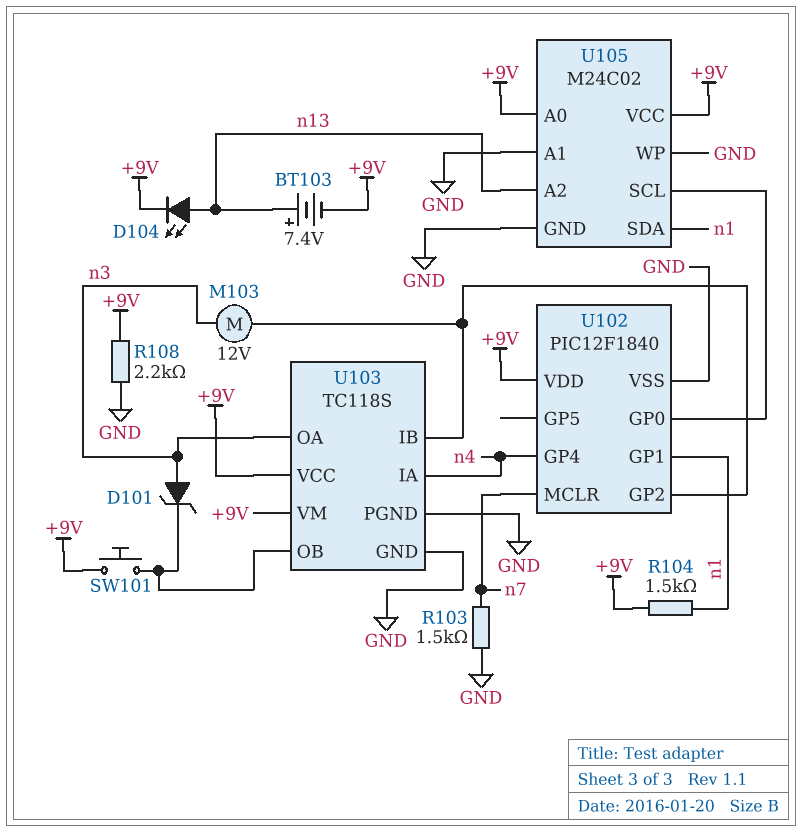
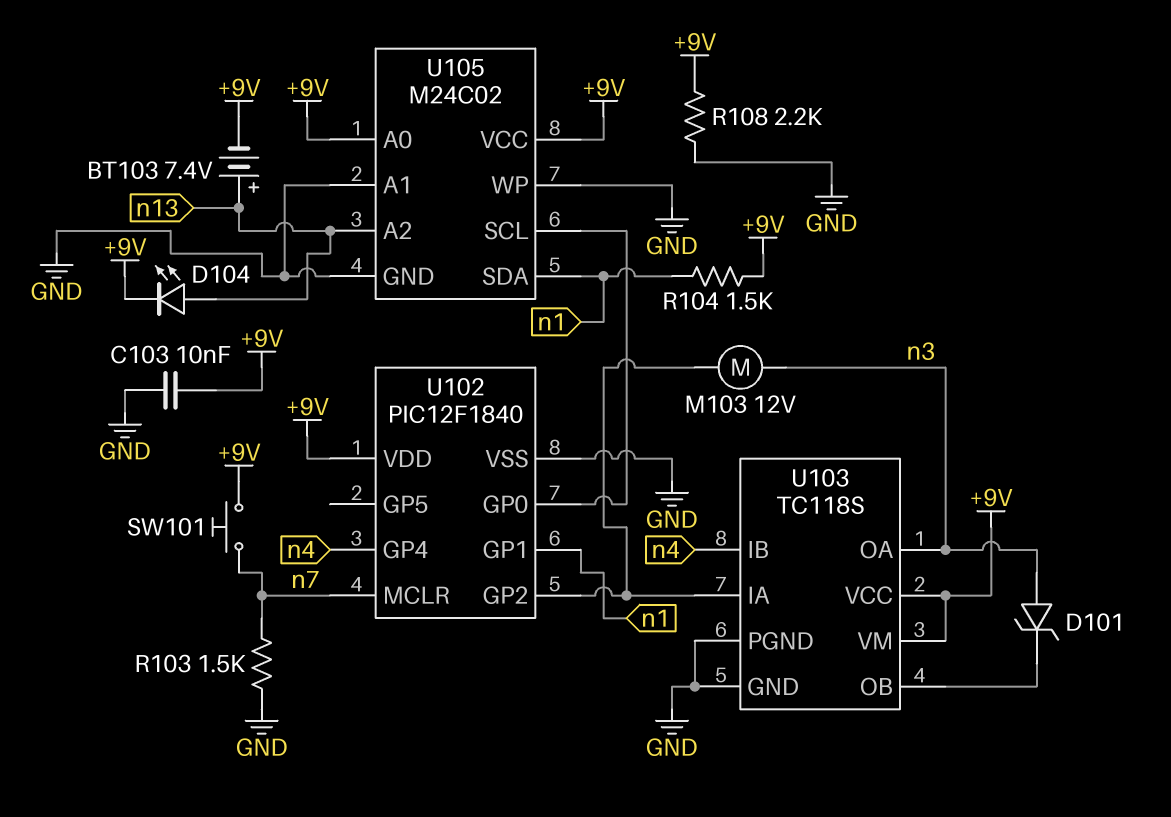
C103: none -> 10nF (+9V, GND)
SW101: button (+9V, U103/OB) -> button (+9V, n7)
U103 pin IA: n4 -> U102/GP2
U103 pin IB: U102/GP2 -> n4

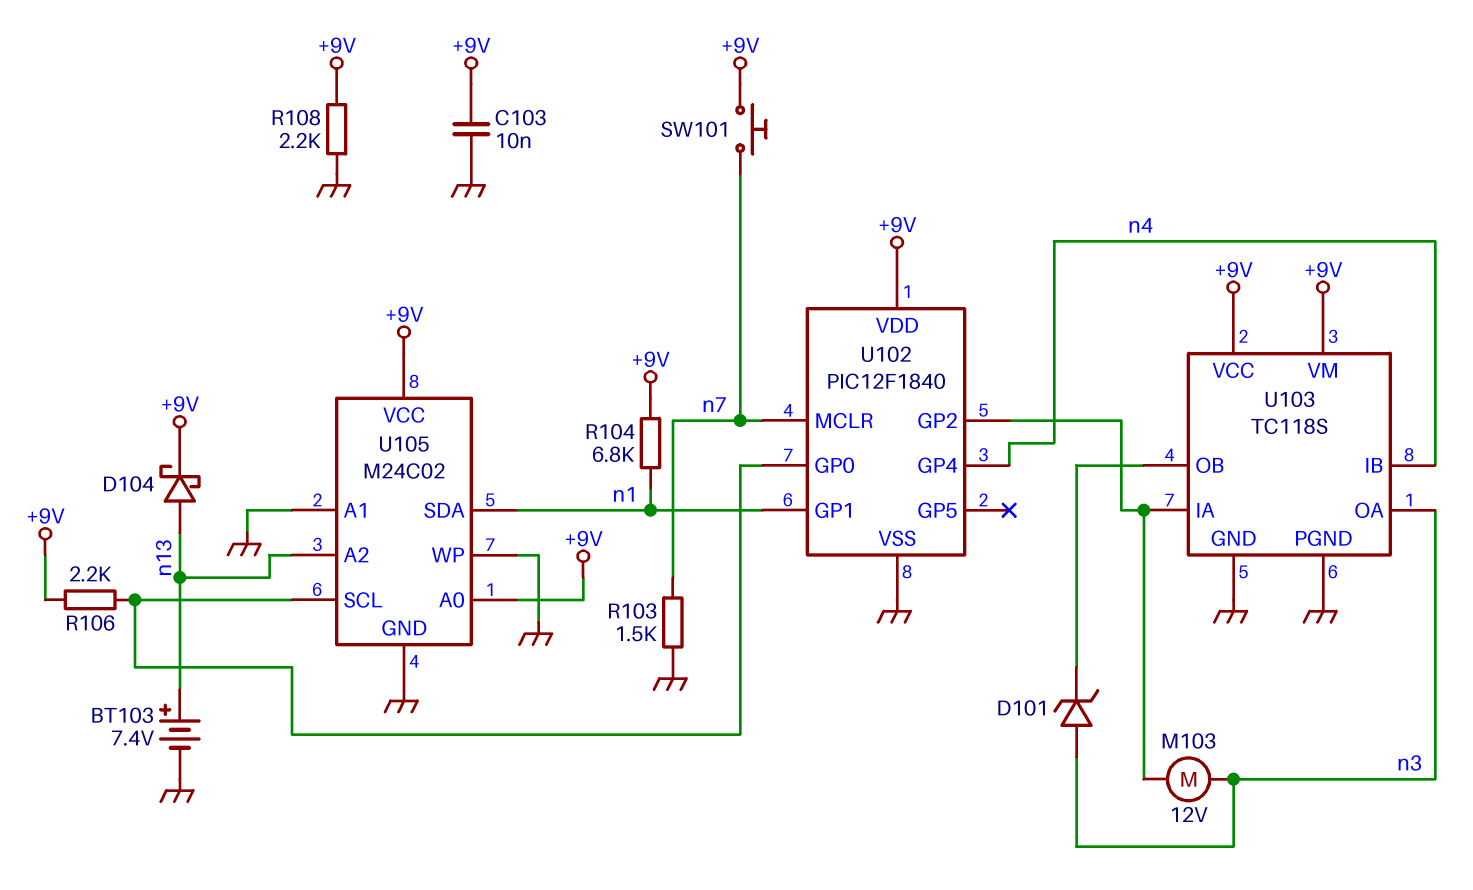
BT103: 7.4V (plus n13, minus +9V) -> 7.4V (plus n13, minus GND)
D104: LED (A n13, K +9V) -> schottky (A n13, K +9V)
R104: 1.5k (+9V, n1) -> 6.8k (+9V, n1)
R106: none -> 2.2k (+9V, U102/GP0)

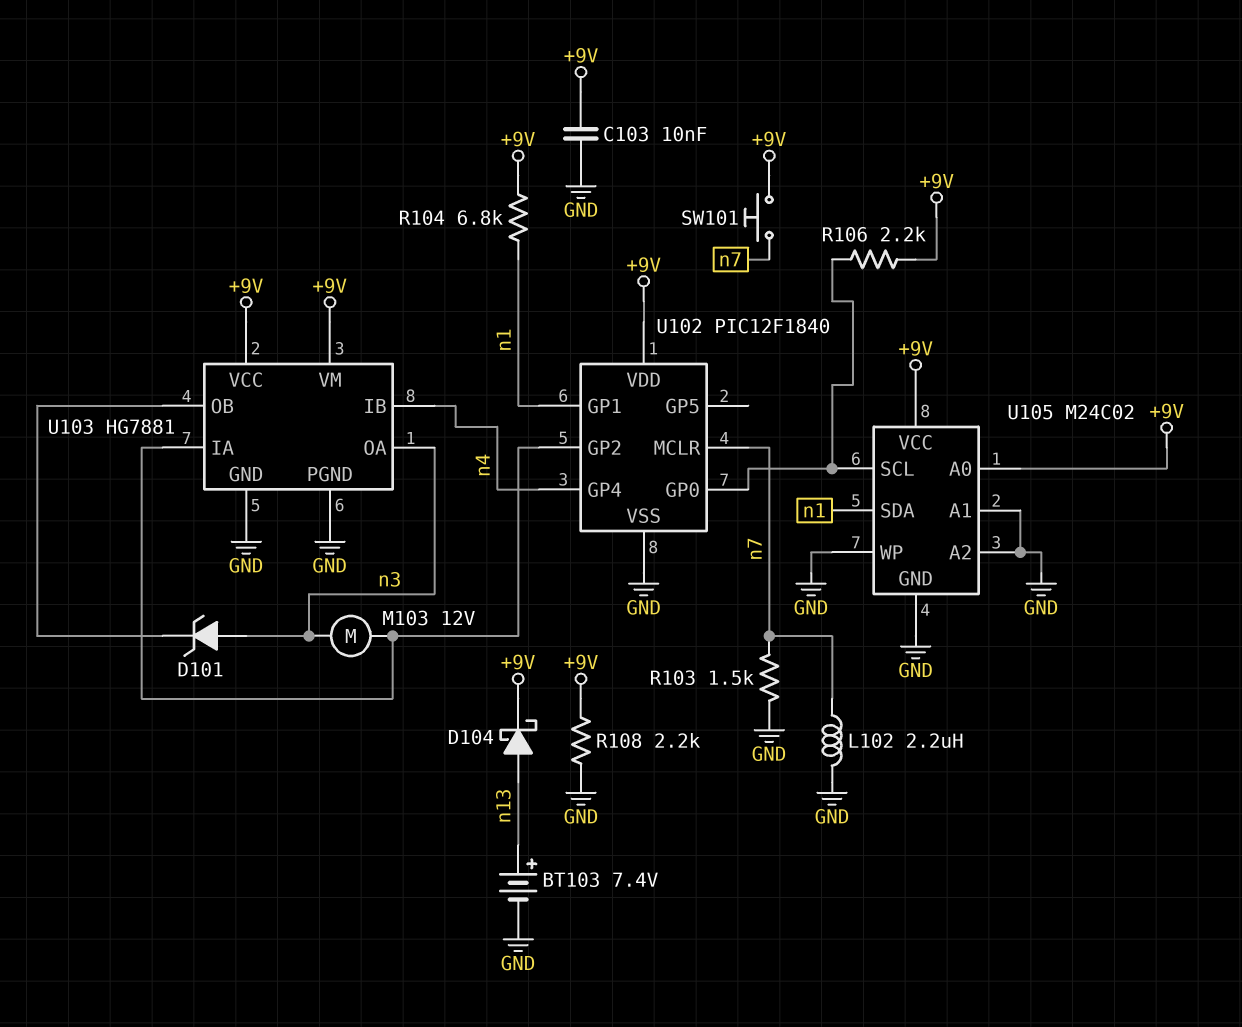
L102: none -> 2.2uH (GND, n7)
U103: TC118S -> HG7881
U105 pin A2: n13 -> GND

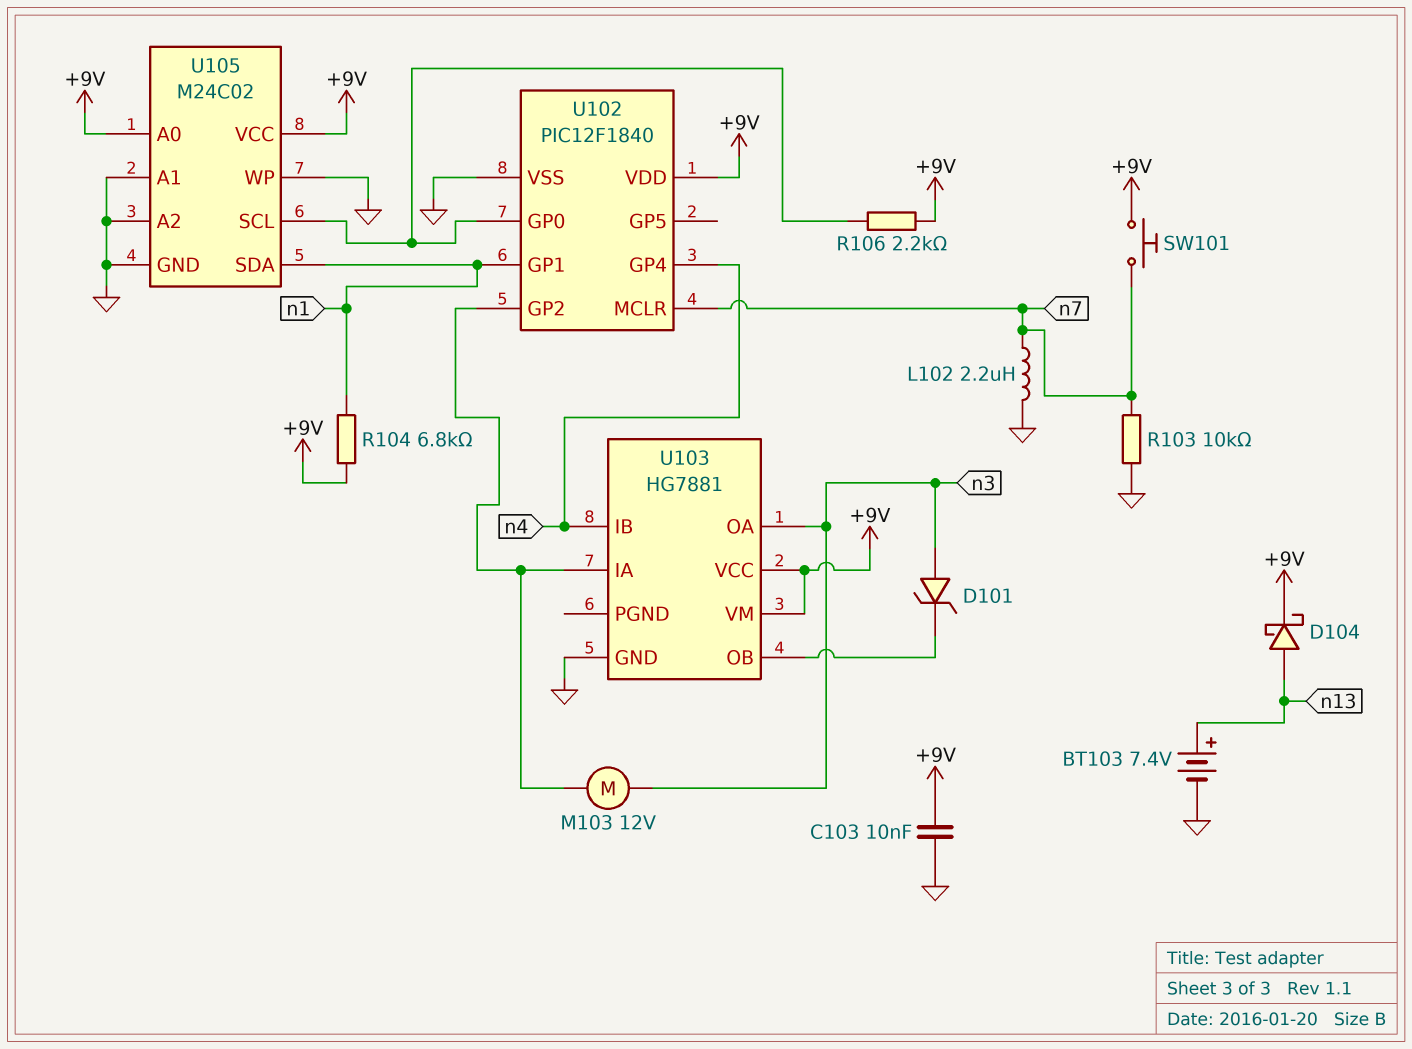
R103: 1.5k (GND, n7) -> 10k (GND, n7)
R108: 2.2k (+9V, GND) -> none
U103 pin PGND: GND -> none

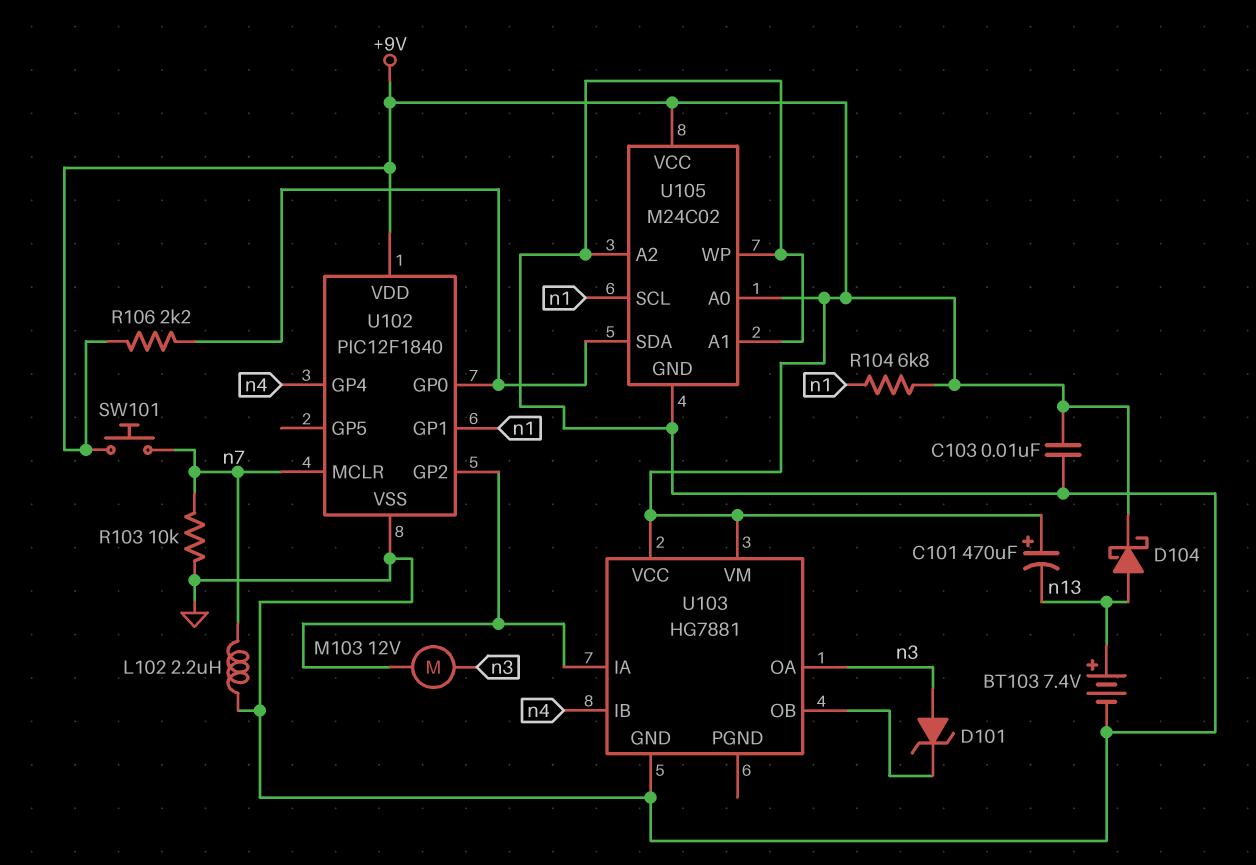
C101: none -> 470uF (plus +9V, minus n13)
U105 pin SCL: U102/GP0 -> n1
U105 pin SDA: n1 -> U102/GP0

